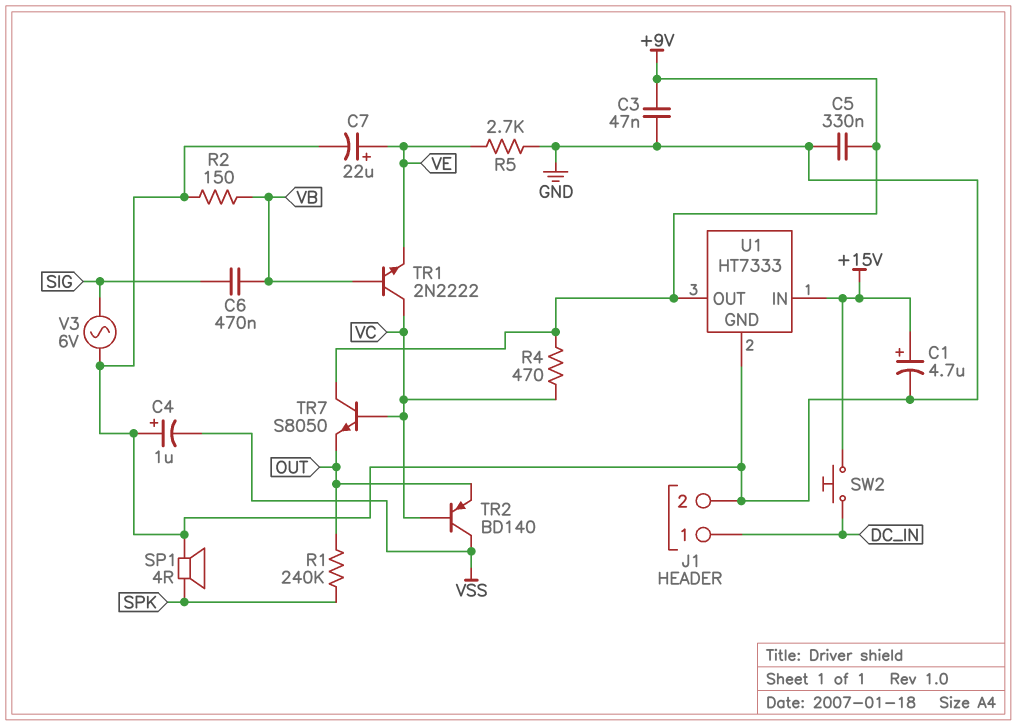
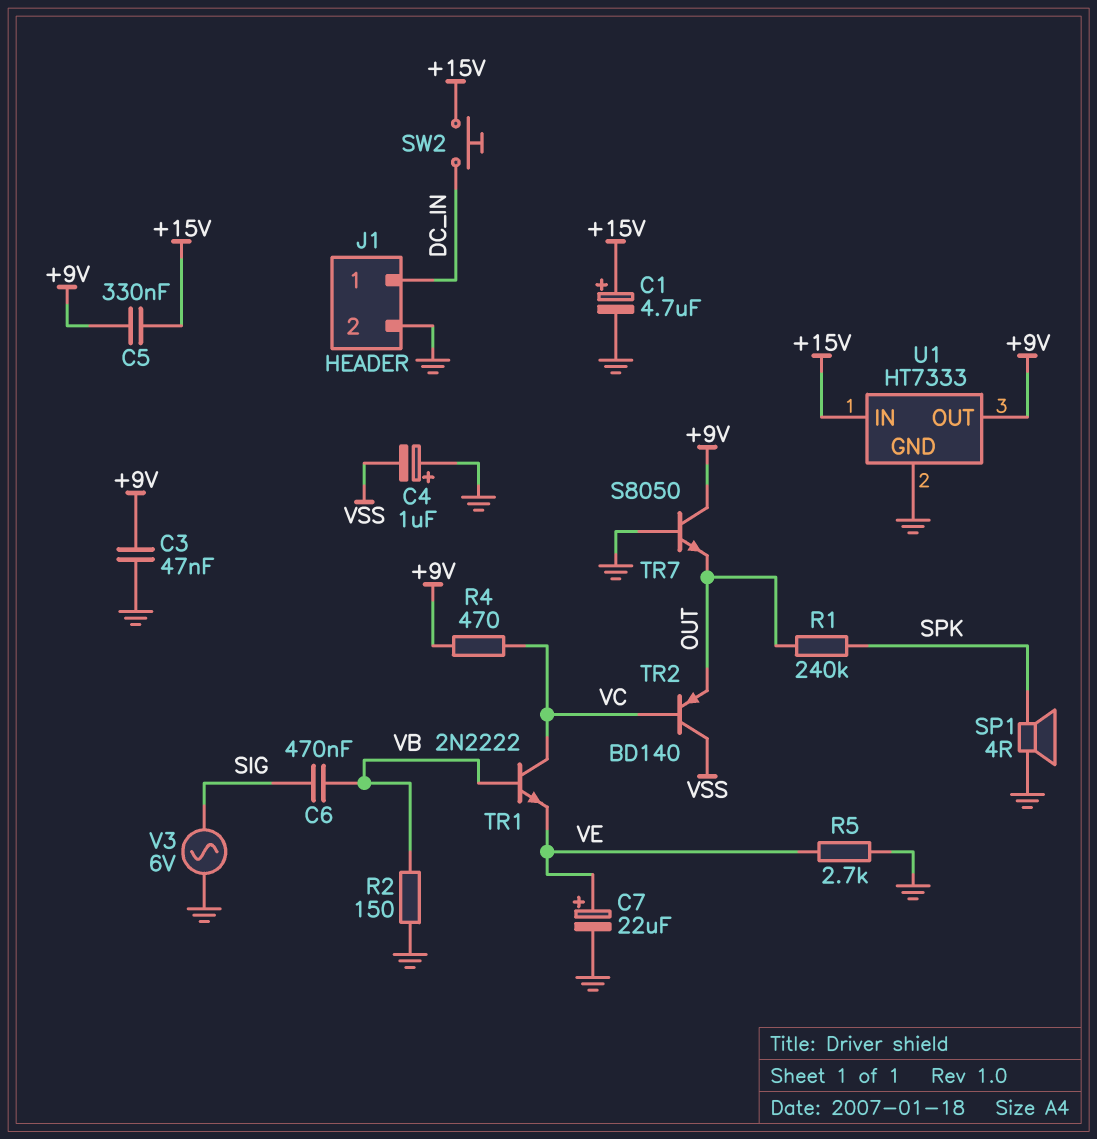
C5: 330nF (+9V, GND) -> 330nF (+9V, +15V)
TR7: NPN S8050 (B VC, C +9V, E OUT) -> NPN S8050 (B GND, C +9V, E OUT)

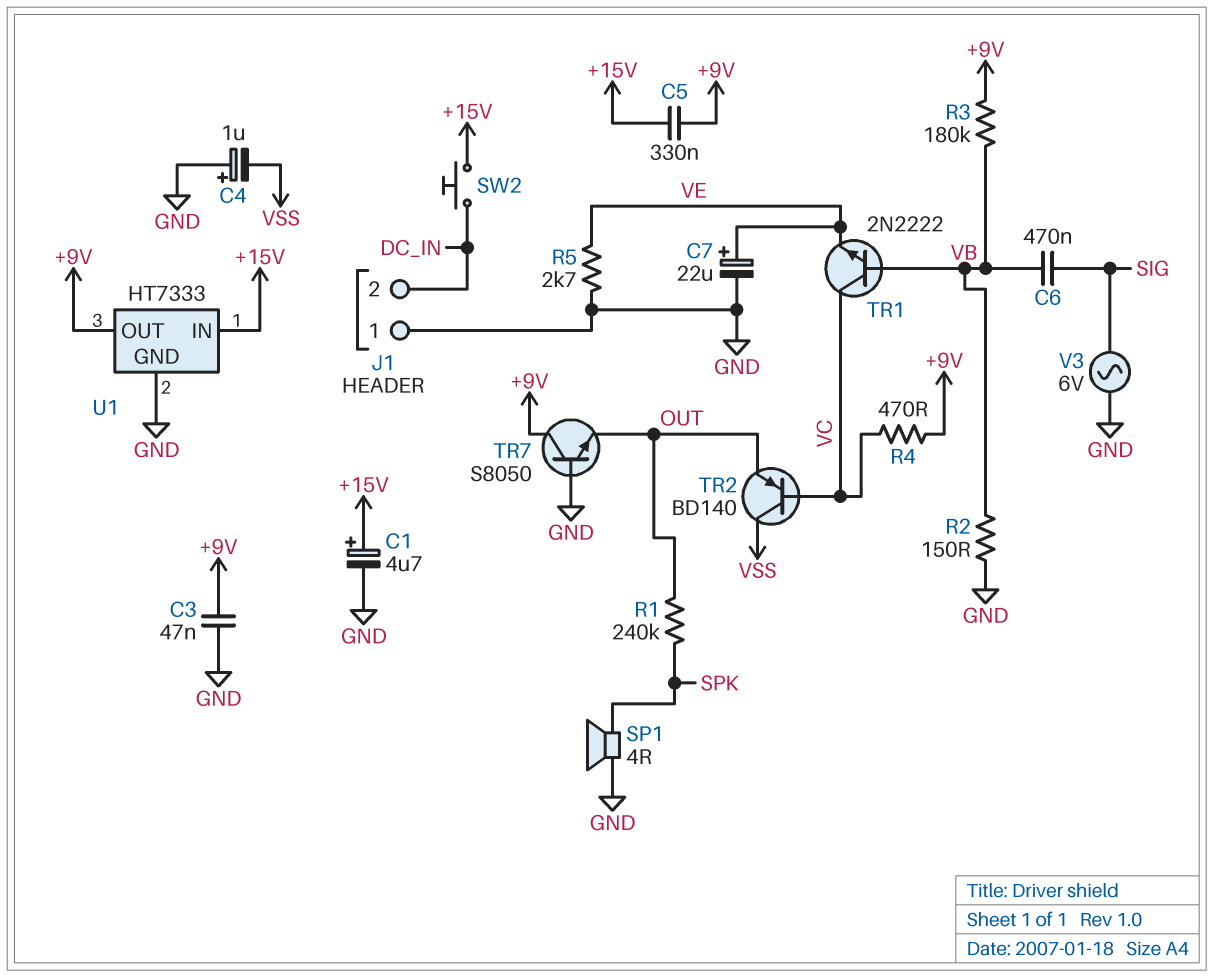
J1 pin 1: DC_IN -> GND
J1 pin 2: GND -> DC_IN
R3: none -> 180k (+9V, VB)

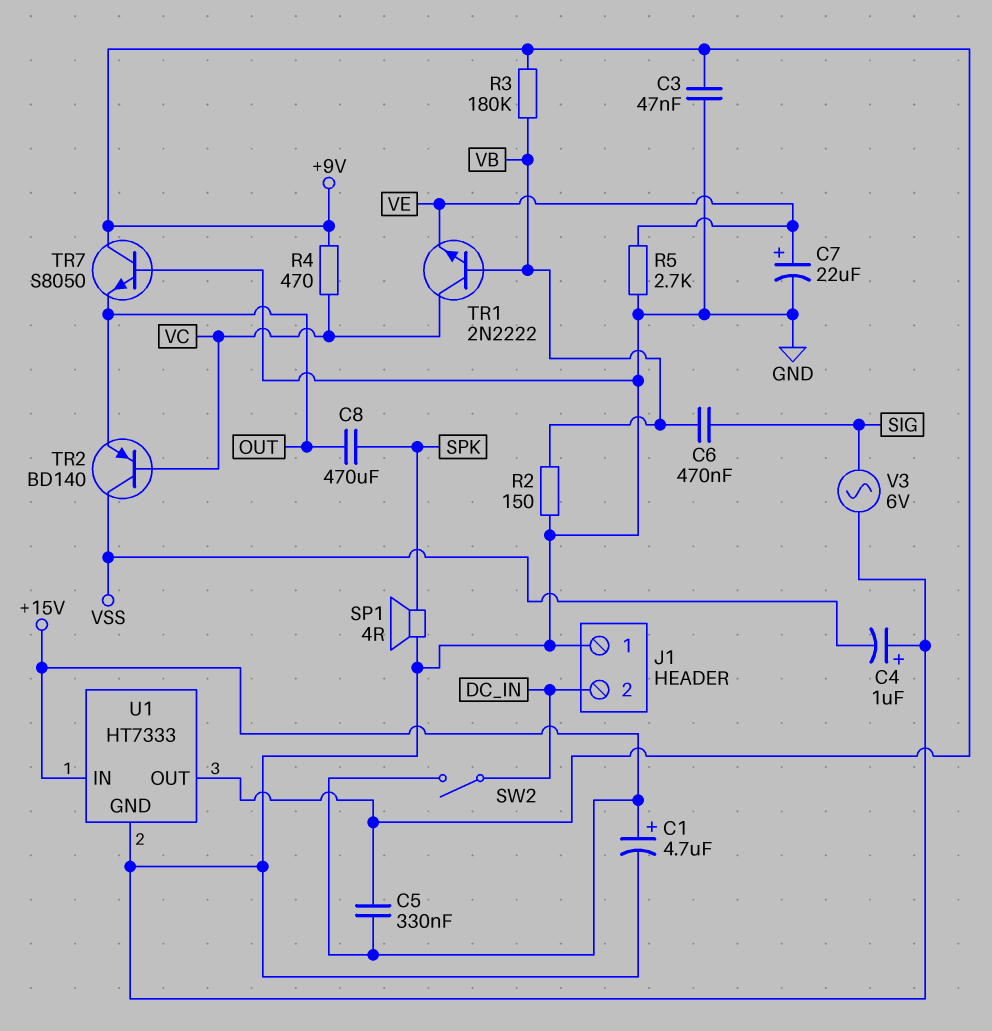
C8: none -> 470uF (OUT, SPK)
R1: 240k (OUT, SPK) -> none
SW2: button (+15V, DC_IN) -> switch (+15V, DC_IN)

